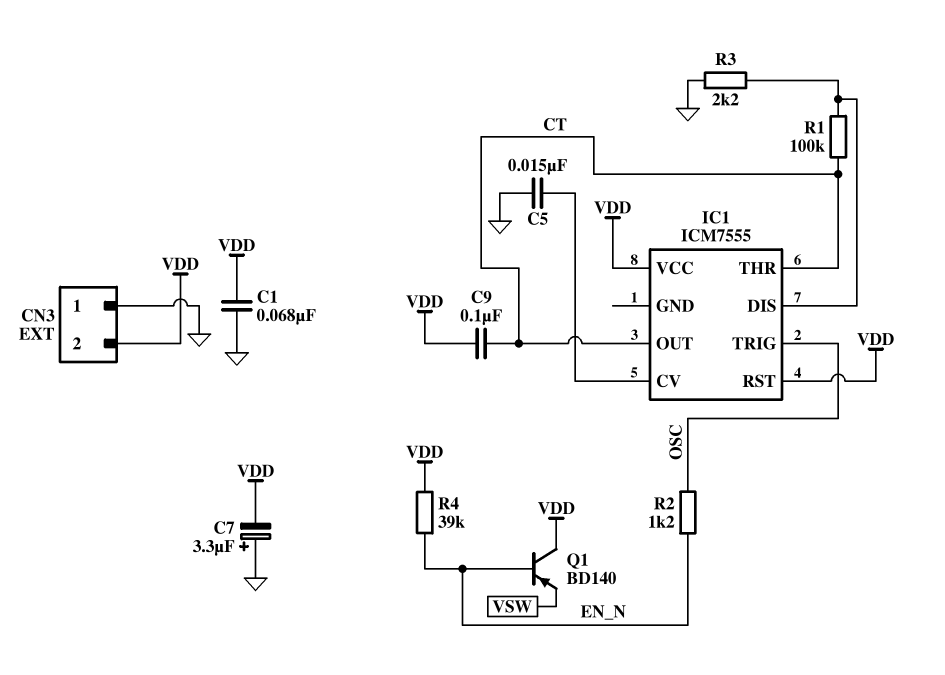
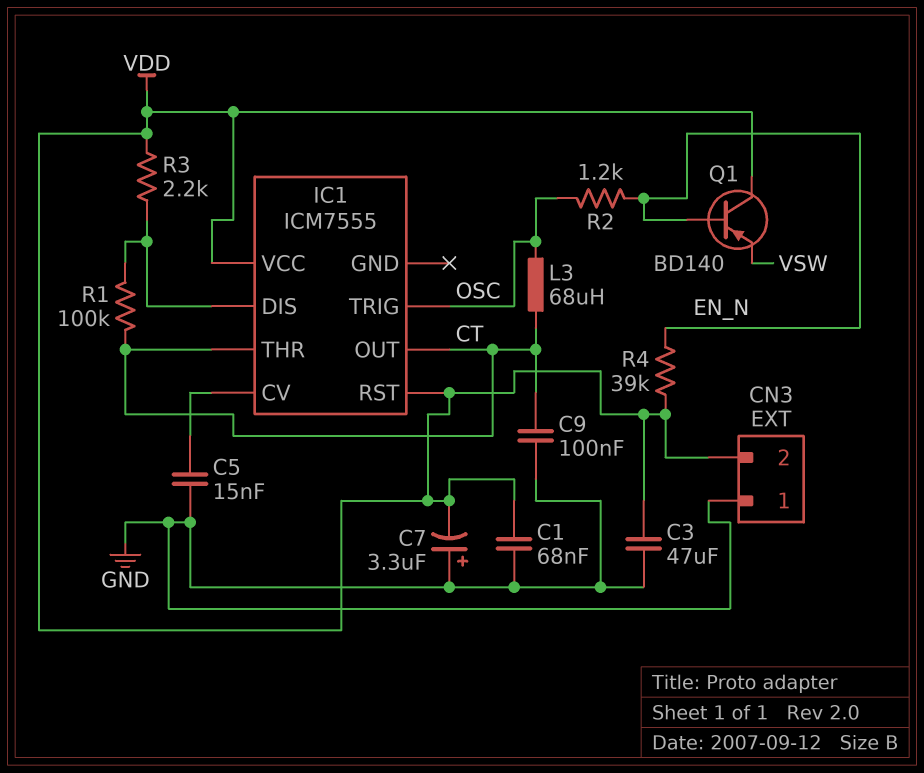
C3: none -> 47uF (GND, VDD)
C9: 100nF (CT, VDD) -> 100nF (CT, GND)
L3: none -> 68uH (CT, OSC)
R3: 2.2k (GND, IC1/DIS) -> 2.2k (IC1/DIS, VDD)

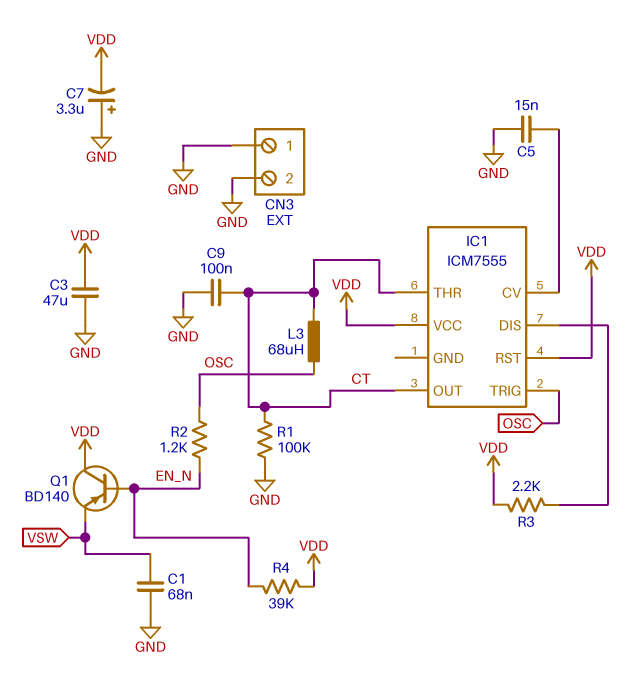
C1: 68nF (GND, VDD) -> 68nF (GND, VSW)
CN3 pin 2: VDD -> GND
R1: 100k (CT, IC1/DIS) -> 100k (CT, GND)

